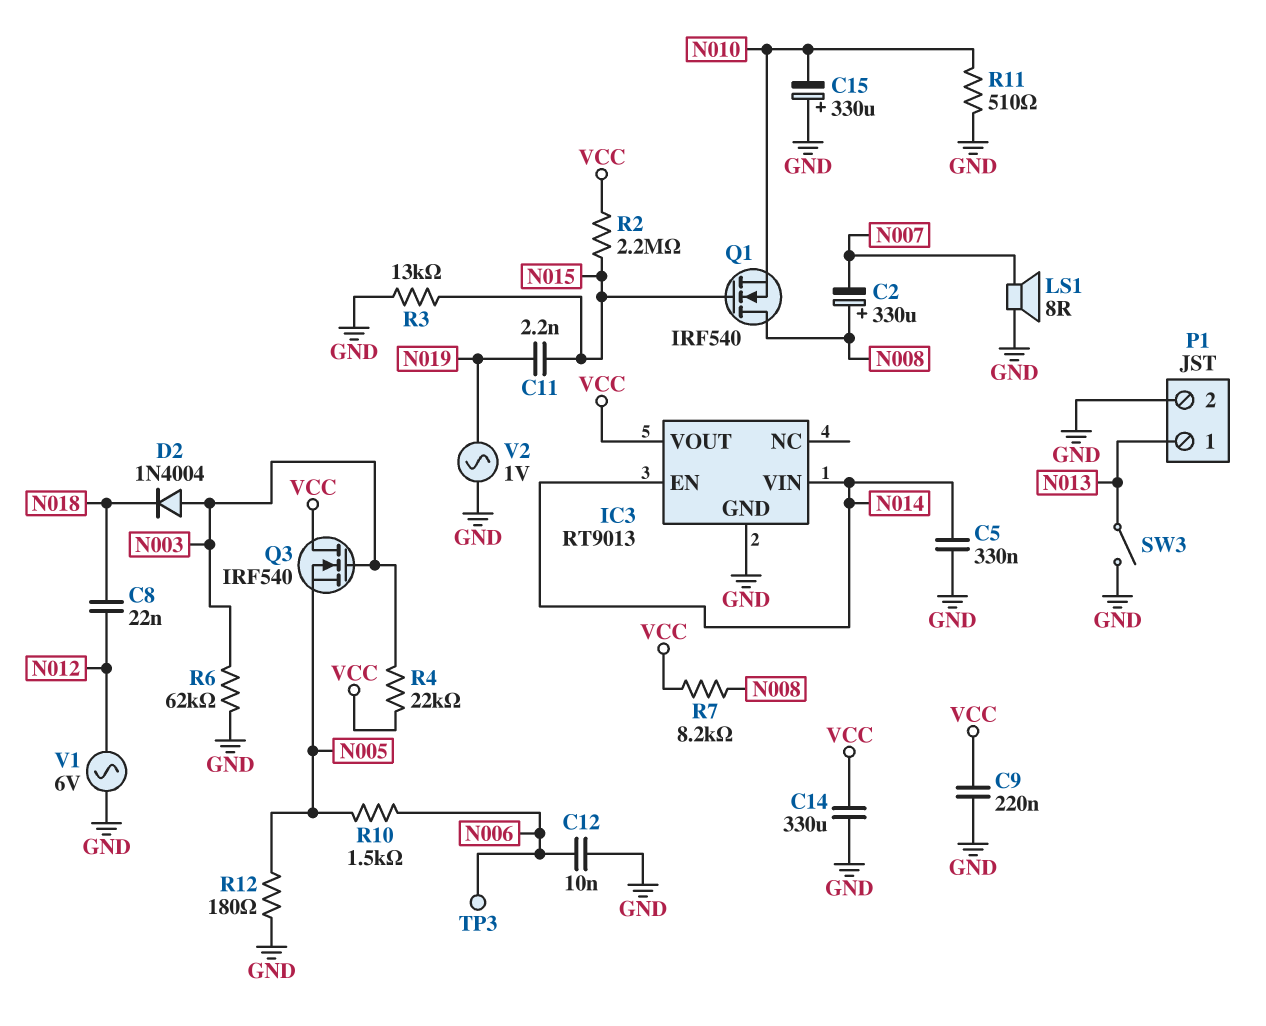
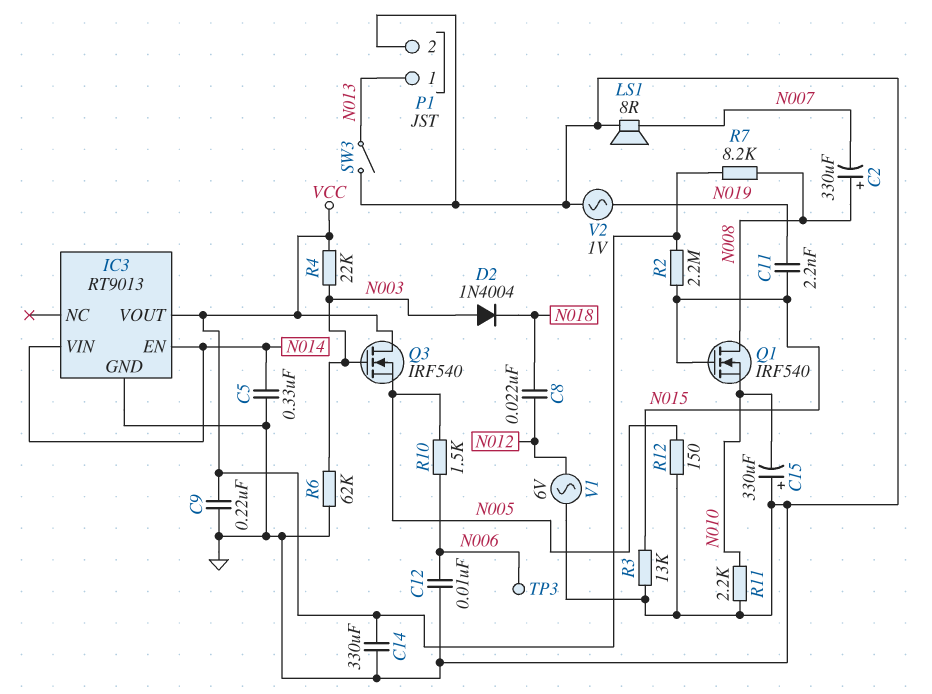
R11: 510 (GND, N010) -> 2.2k (GND, N010)
R12: 180 (GND, N005) -> 150 (GND, N005)

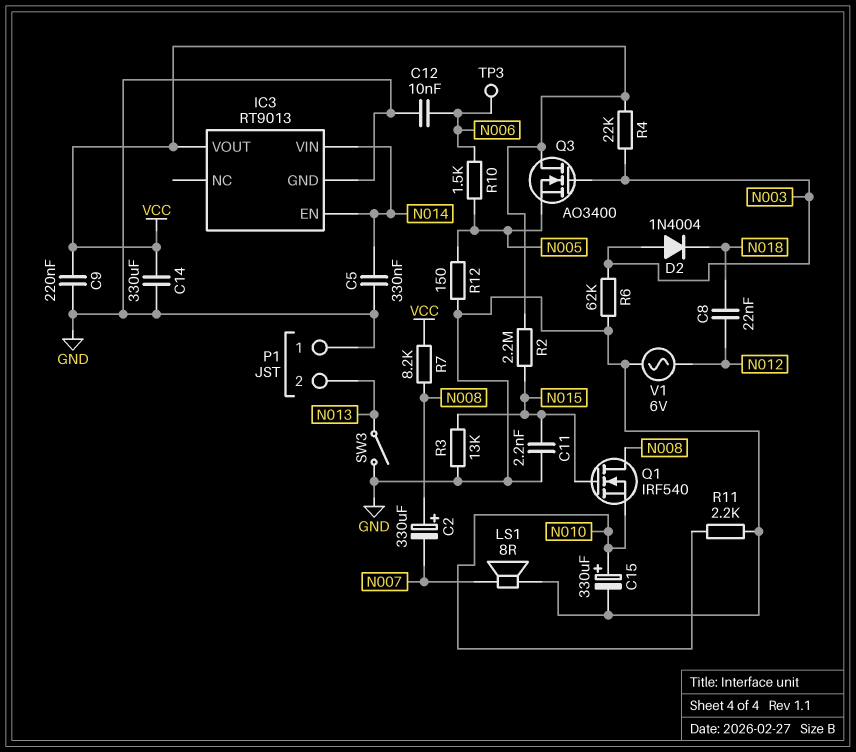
C11: 2.2nF (N015, N019) -> 2.2nF (GND, N015)
C15: 330uF (plus GND, minus N010) -> 330uF (plus N010, minus GND)
P1 pin 1: N013 -> GND
P1 pin 2: GND -> N013
Q3: NMOS IRF540 (G N003, D VCC, S N005) -> NMOS AO3400 (G N003, D VCC, S N005)
V2: AC 1V (GND, N019) -> none

